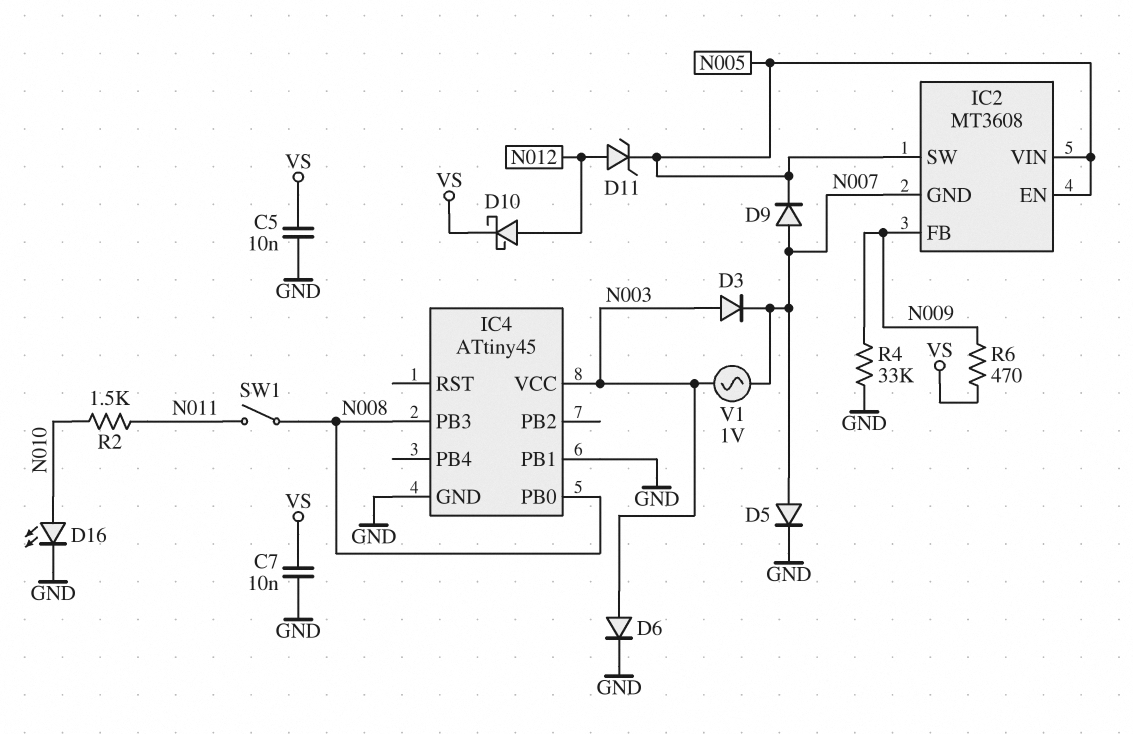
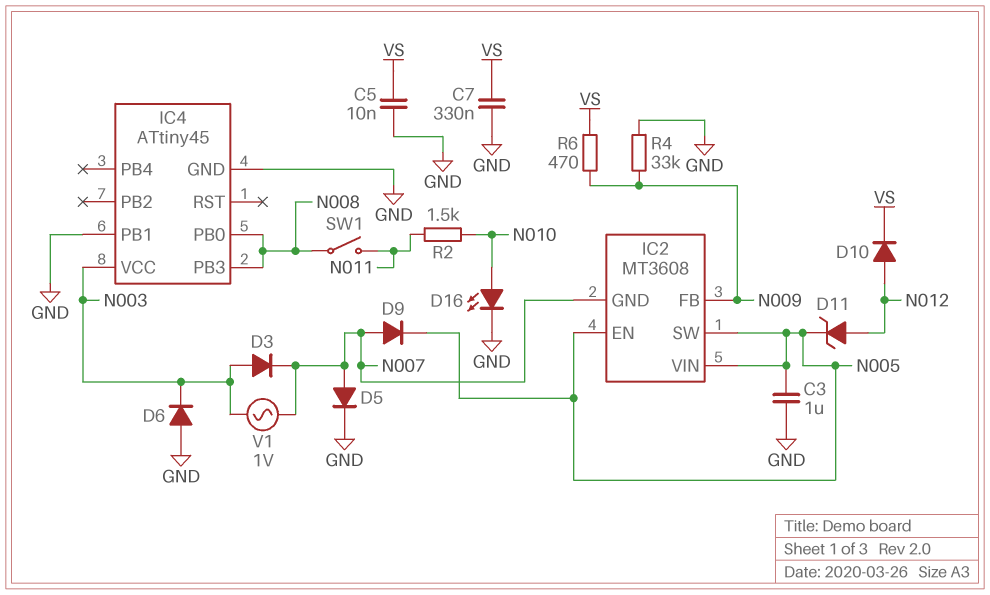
C3: none -> 1uF (GND, N005)
C7: 10nF (GND, VS) -> 330nF (GND, VS)
D6: diode (A N003, K GND) -> diode (A GND, K N003)
D10: schottky (A N012, K VS) -> diode (A N012, K VS)

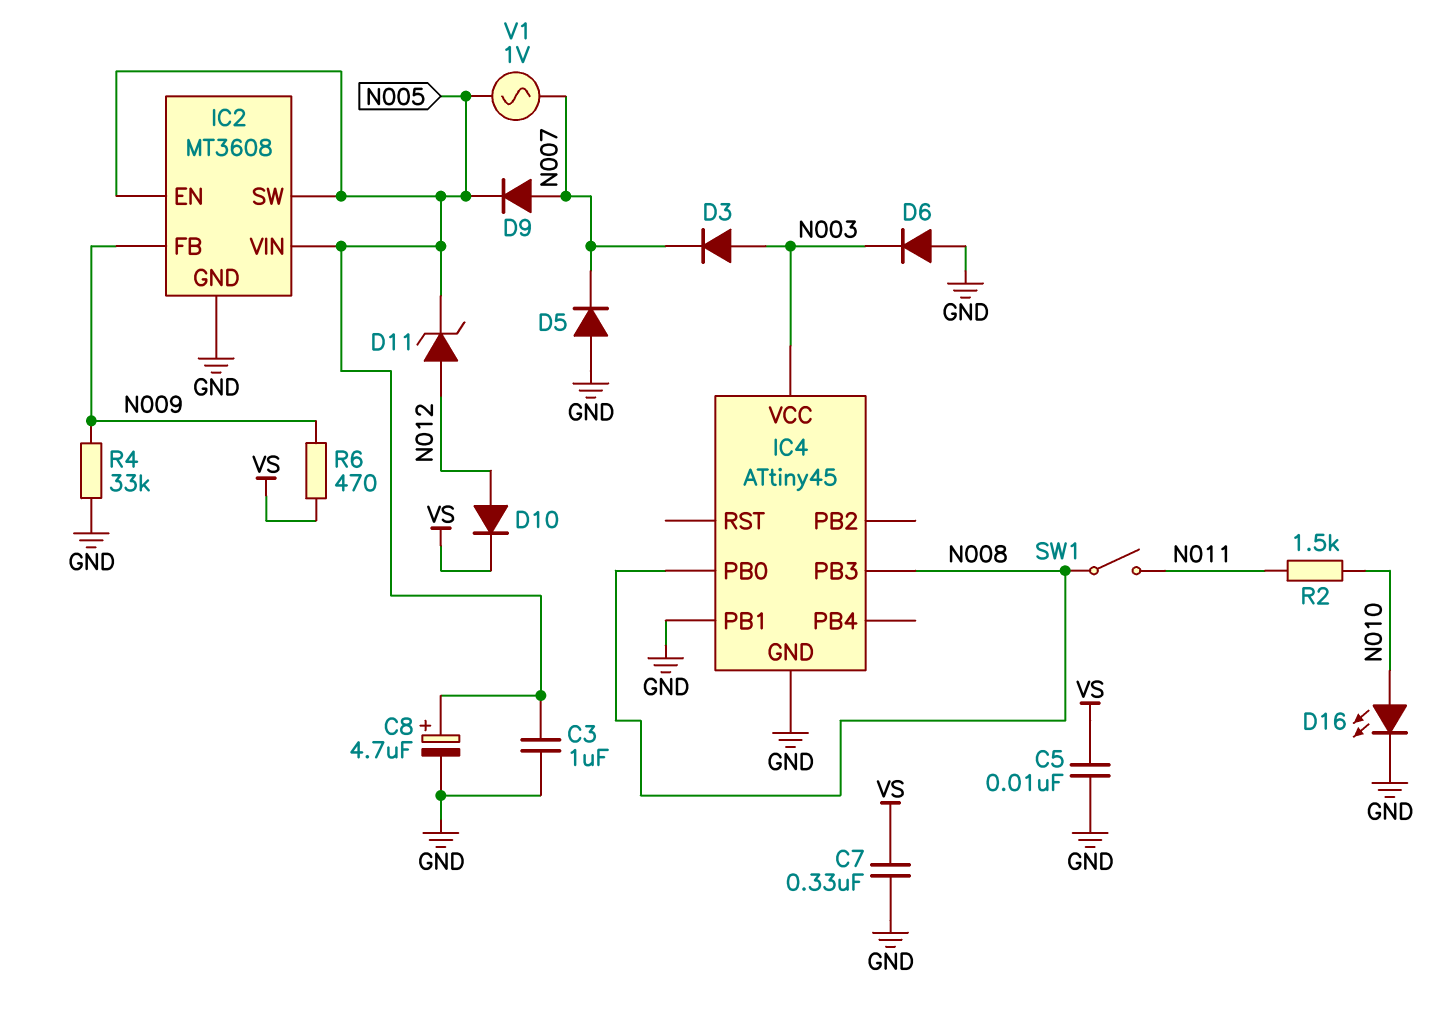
C8: none -> 4.7uF (plus N005, minus GND)
D5: diode (A N007, K GND) -> diode (A GND, K N007)
IC2 pin GND: N007 -> GND
V1: AC 1V (N003, N007) -> AC 1V (N005, N007)

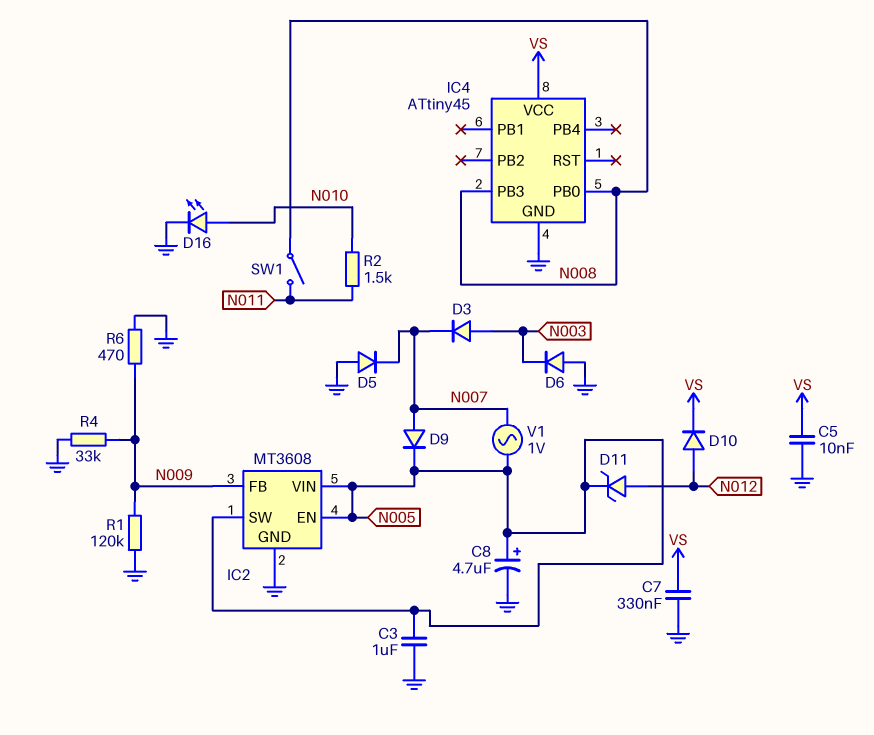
IC4 pin PB1: GND -> none
IC4 pin VCC: N003 -> VS
R1: none -> 120k (GND, N009)
R6: 470 (N009, VS) -> 470 (GND, N009)

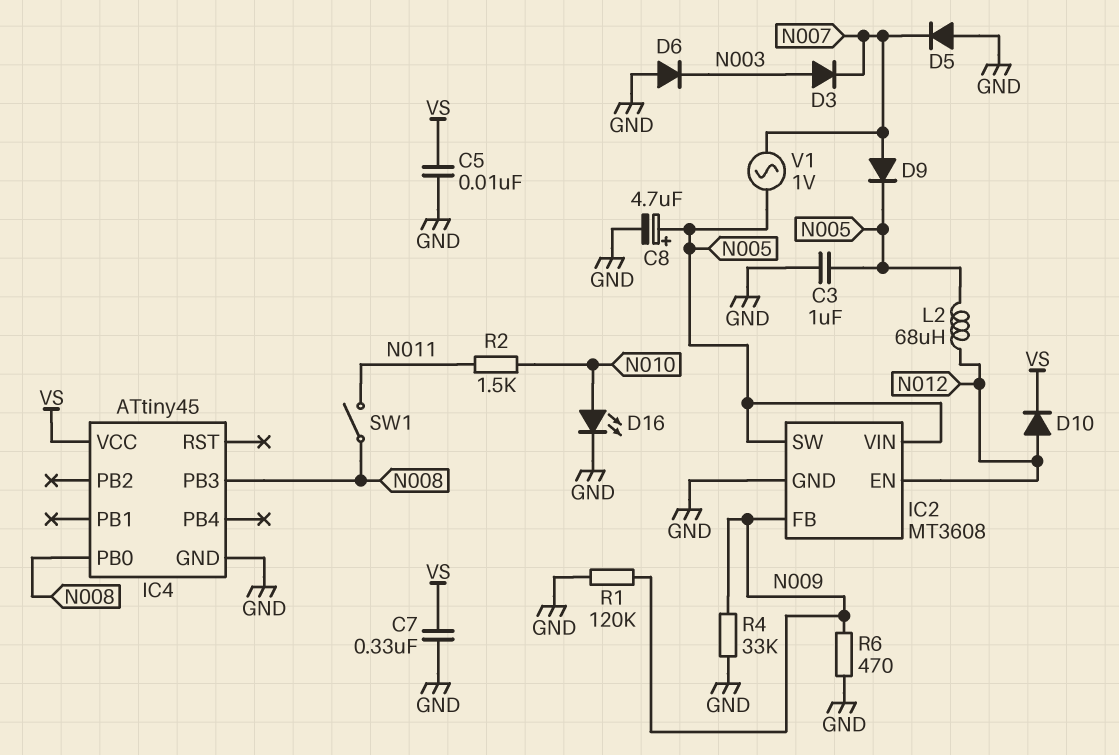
D11: zener (A N012, K N005) -> none
IC2 pin EN: N005 -> N012
L2: none -> 68uH (N005, N012)

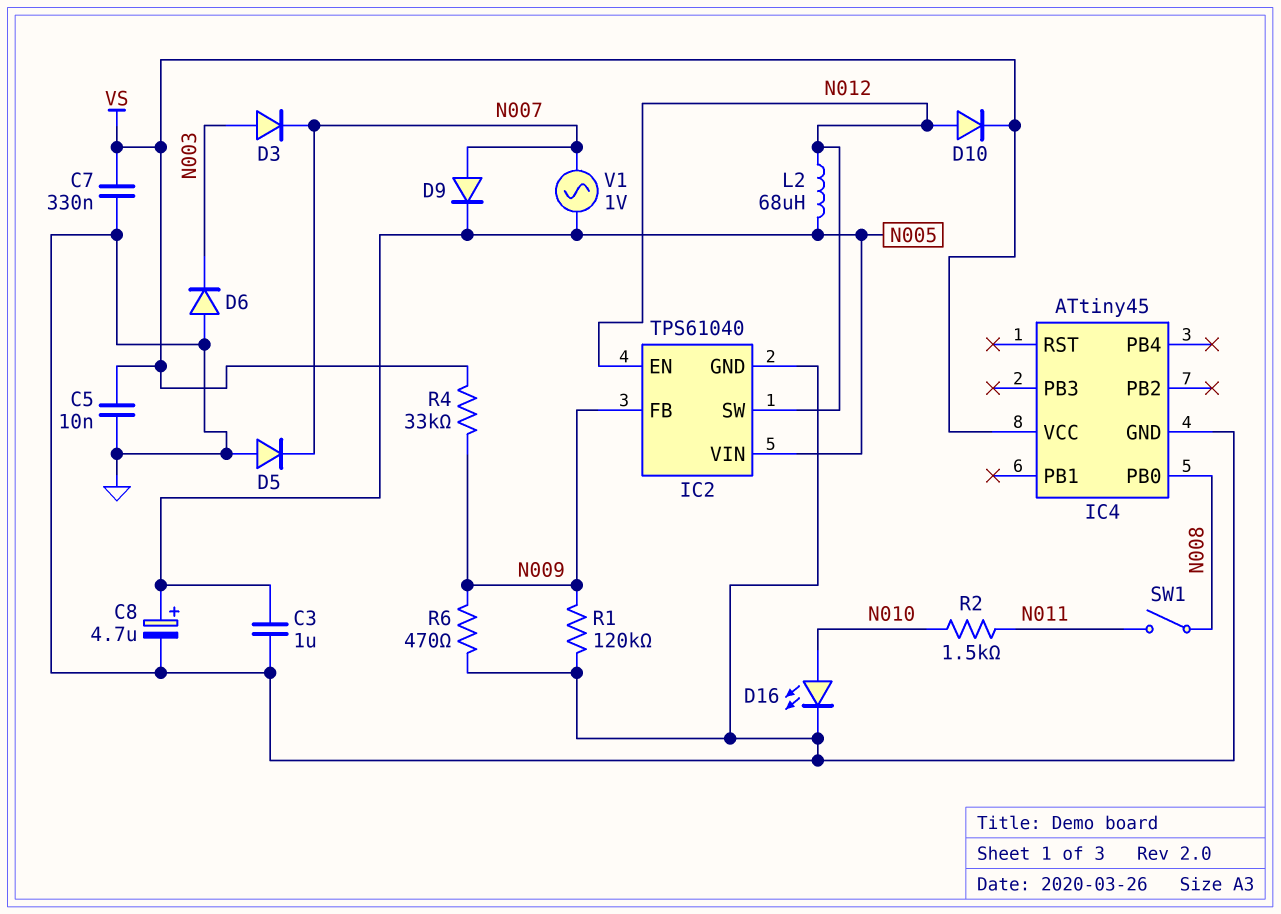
IC2: MT3608 -> TPS61040
IC2 pin SW: N005 -> N012
IC4 pin PB3: N008 -> none
R4: 33k (GND, N009) -> 33k (N009, VS)

